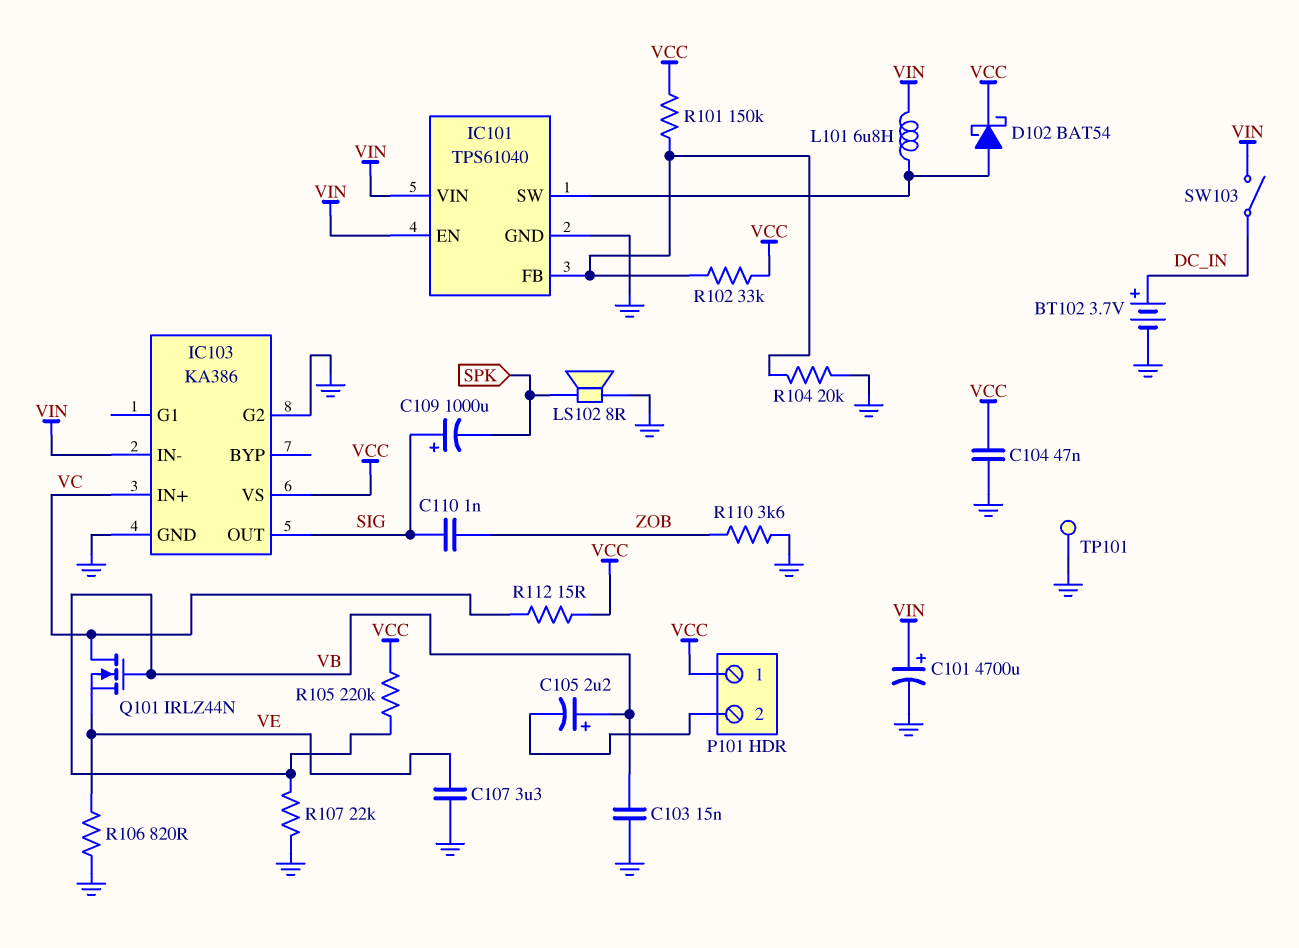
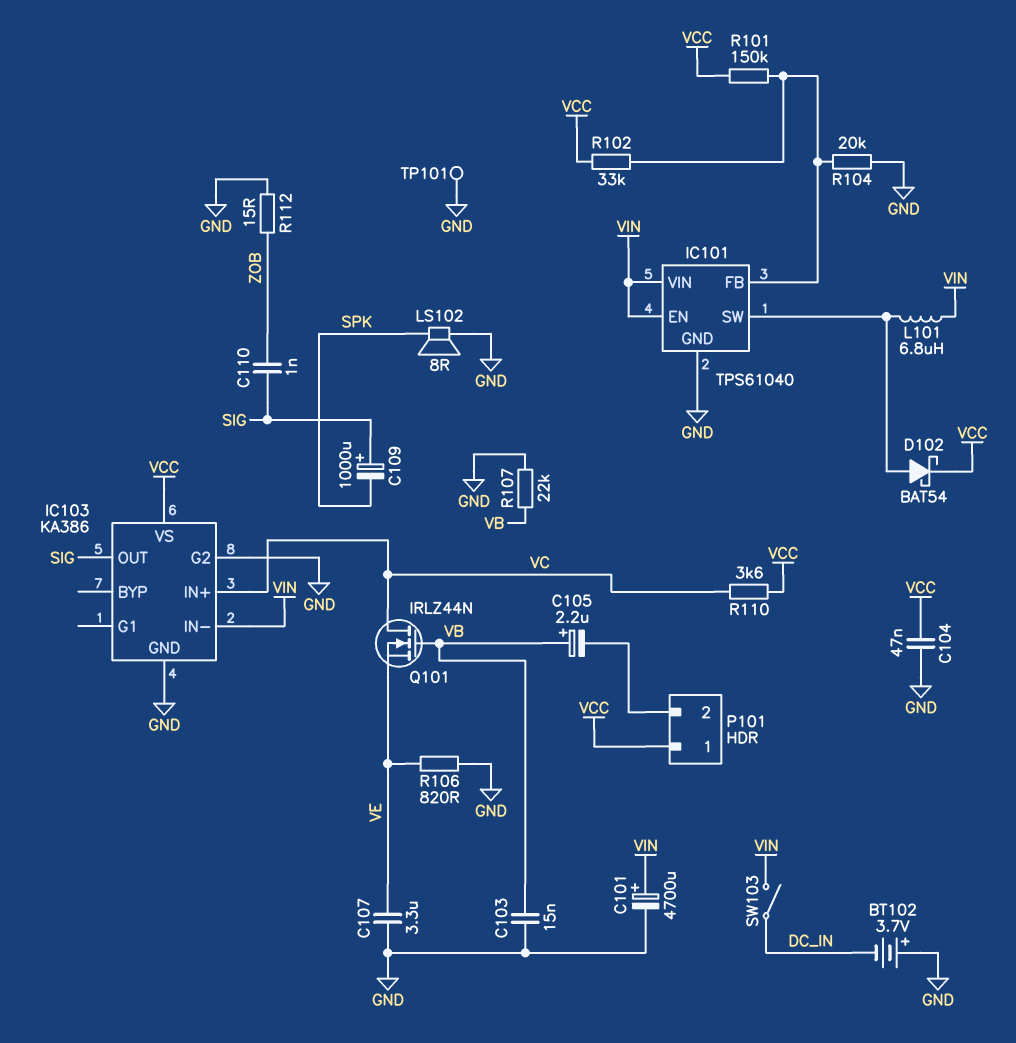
BT102: 3.7V (plus DC_IN, minus GND) -> 3.7V (plus GND, minus DC_IN)
R105: 220k (VB, VCC) -> none
R110: 3.6k (GND, ZOB) -> 3.6k (VC, VCC)
R112: 15 (VC, VCC) -> 15 (GND, ZOB)

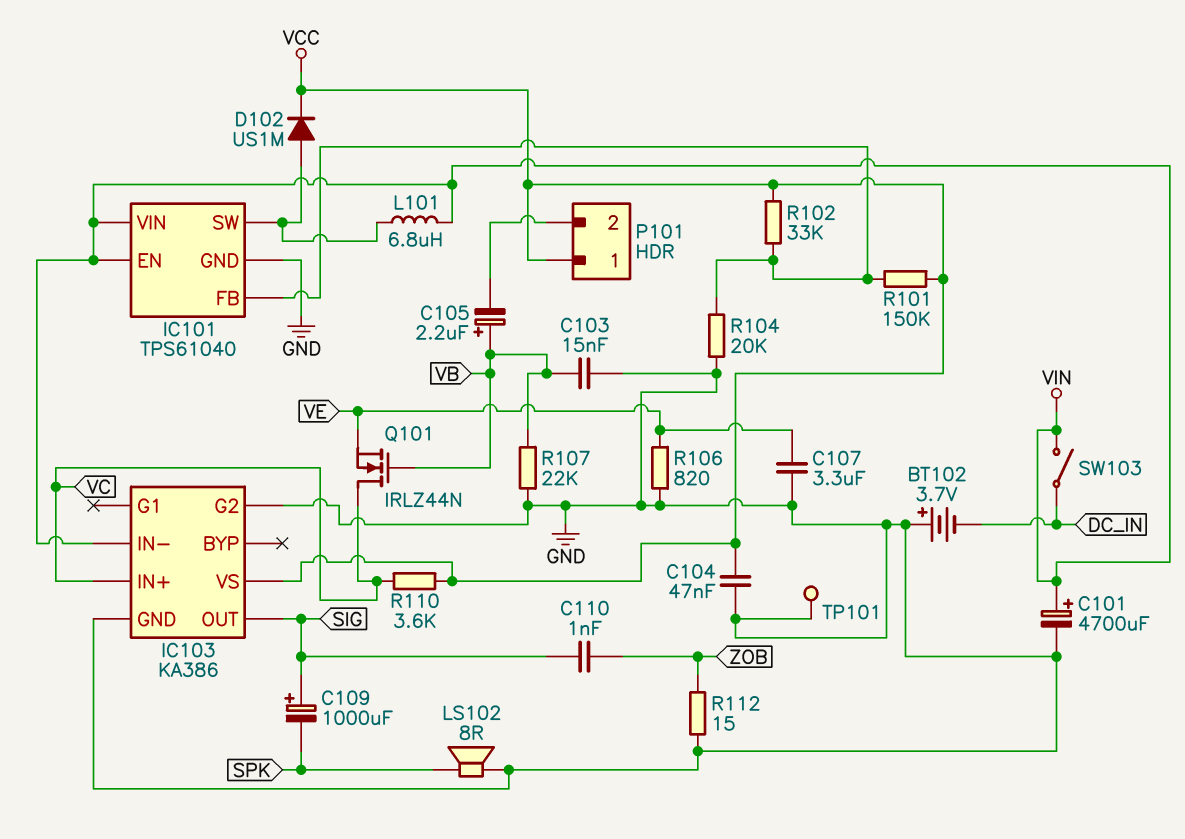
D102: schottky BAT54 (A IC101/SW, K VCC) -> diode US1M (A IC101/SW, K VCC)

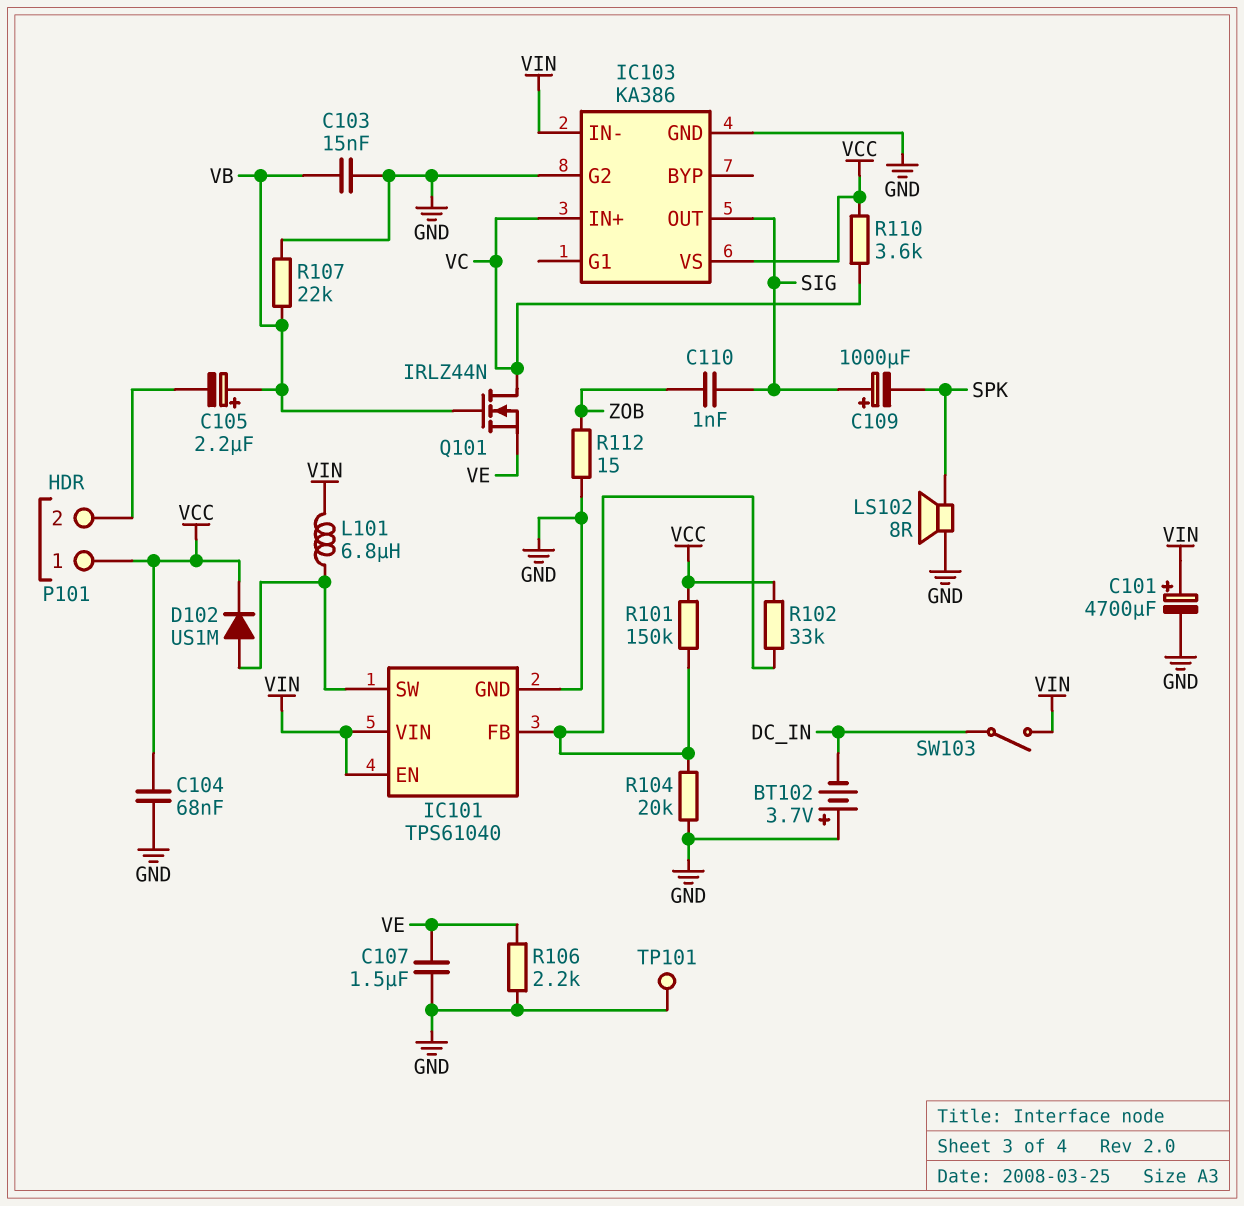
C104: 47nF (GND, VCC) -> 68nF (GND, VCC)
C107: 3.3uF (GND, VE) -> 1.5uF (GND, VE)
R106: 820 (GND, VE) -> 2.2k (GND, VE)

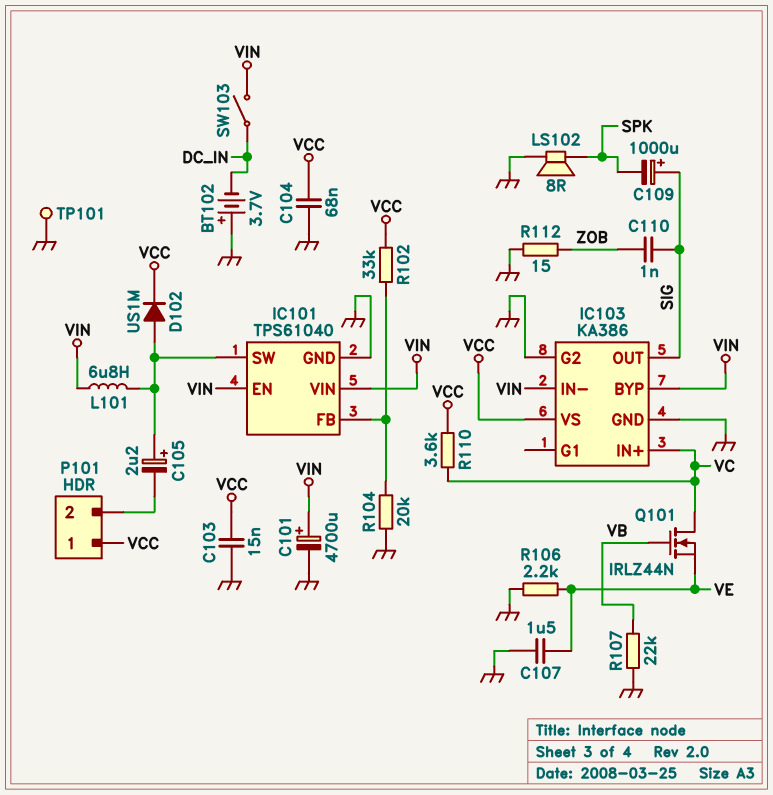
C103: 15nF (GND, VB) -> 15nF (GND, VCC)
C105: 2.2uF (plus VB, minus P101/2) -> 2.2uF (plus IC101/SW, minus P101/2)
IC103 pin BYP: none -> VIN
R101: 150k (IC101/FB, VCC) -> none

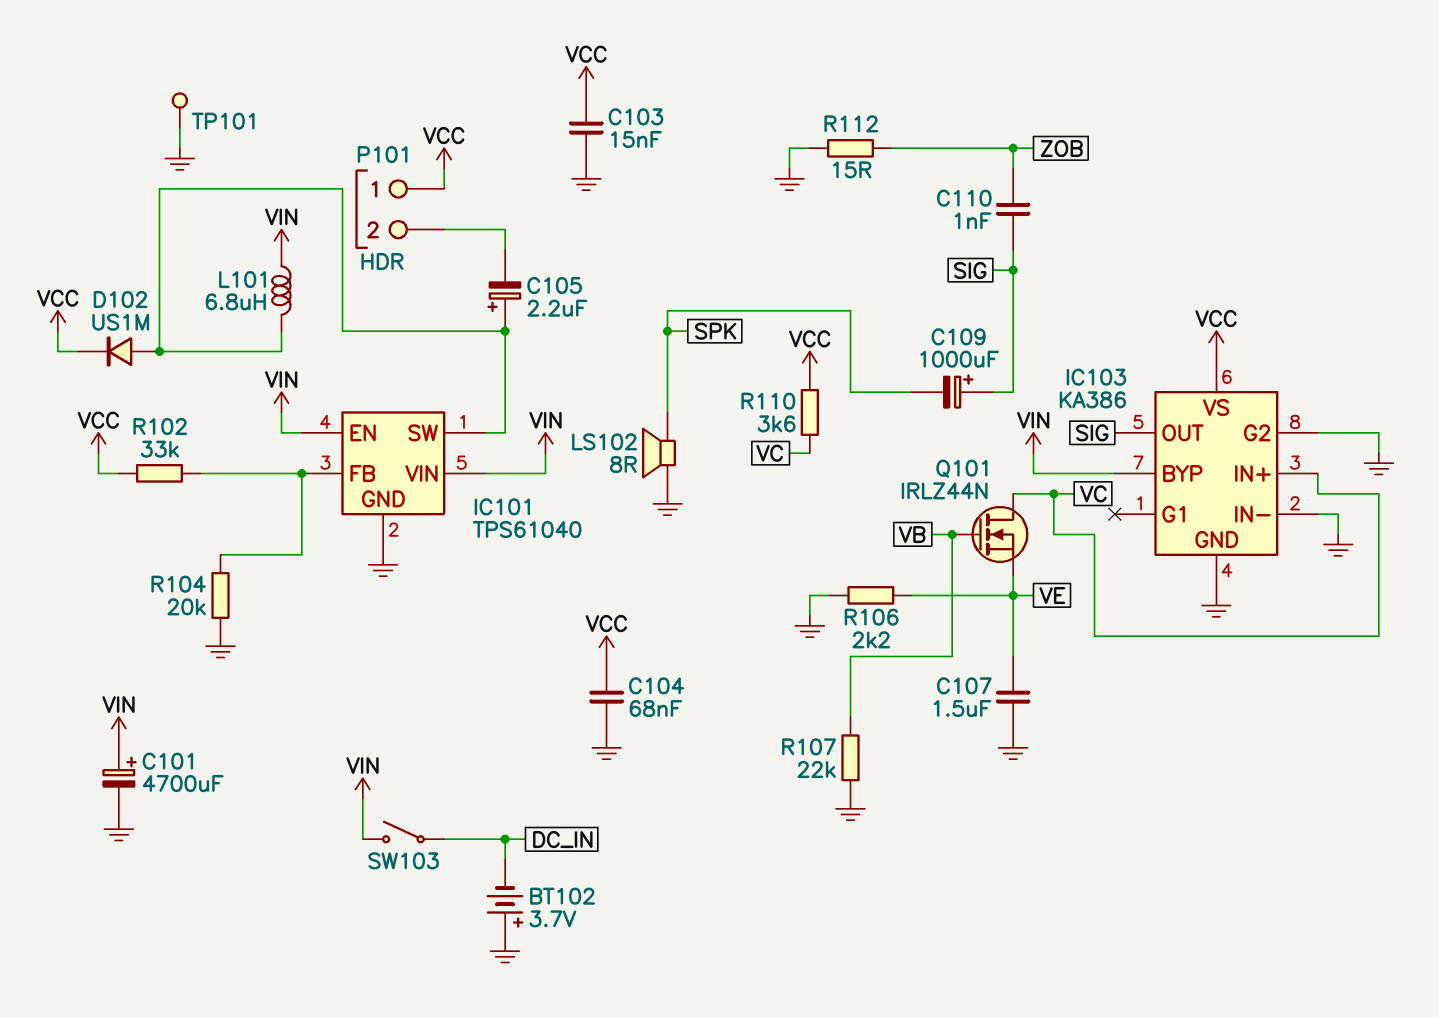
IC103 pin IN-: VIN -> GND

